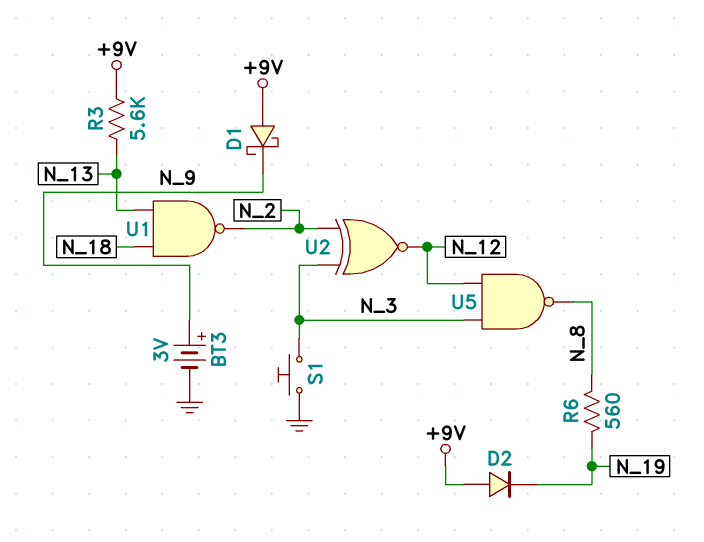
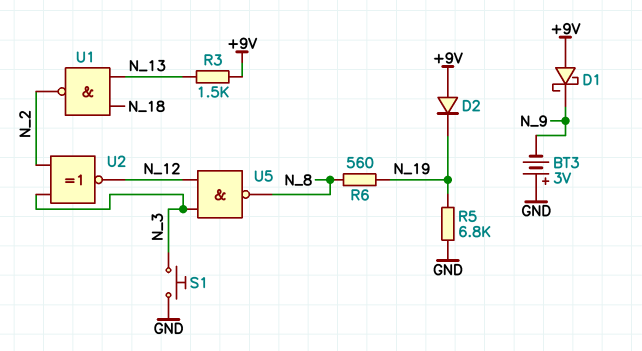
BT3: 3V (plus N_9, minus GND) -> 3V (plus GND, minus N_9)
R3: 5.6k (+9V, N_13) -> 1.5k (+9V, N_13)
R5: none -> 6.8k (GND, N_19)

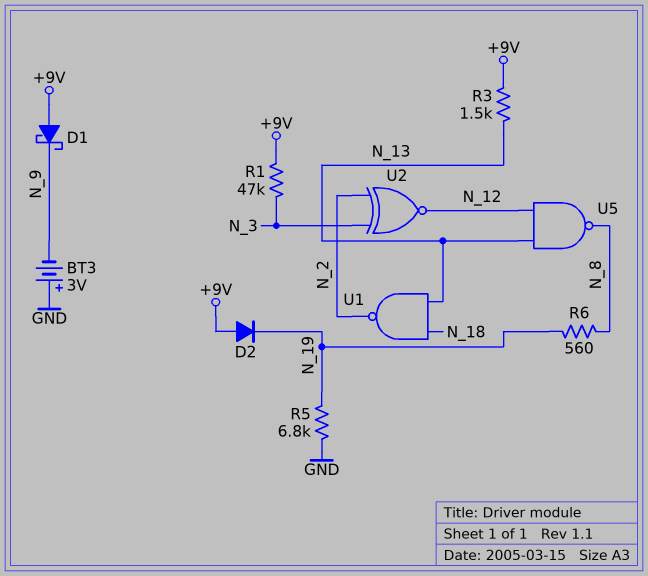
R1: none -> 47k (+9V, N_3)
S1: button (GND, N_3) -> none
U5: NAND (in N_3, in N_12, out N_8) -> NAND (in N_12, in N_13, out N_8)

